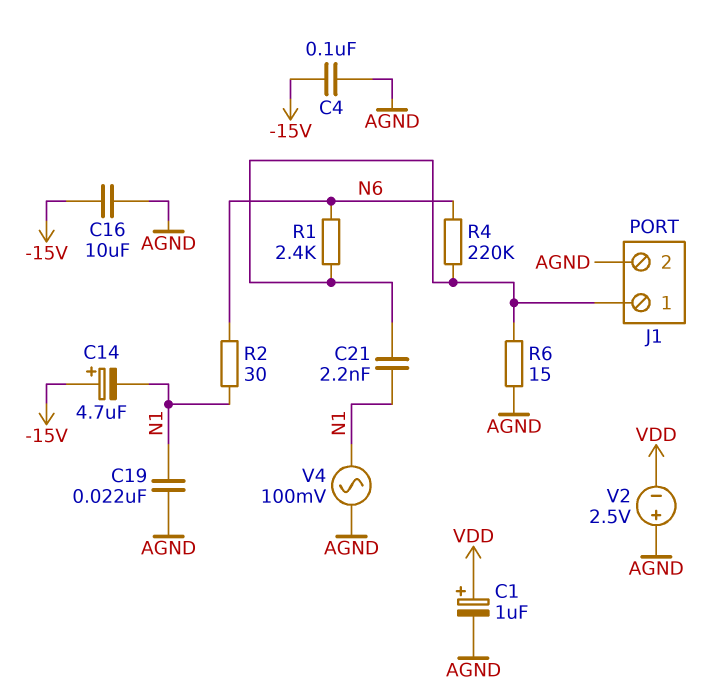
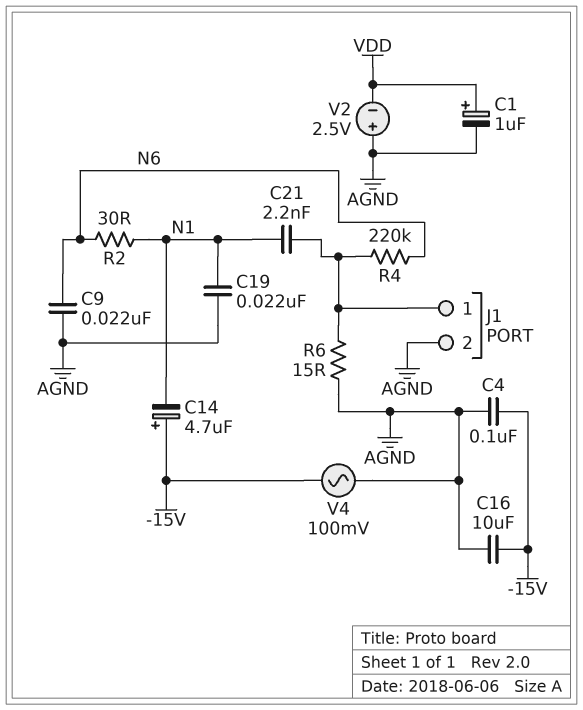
C9: none -> 22nF (AGND, N6)
R1: 2.4k (J1/1, N6) -> none
V4: AC 100mV (AGND, N1) -> AC 100mV (-15V, AGND)

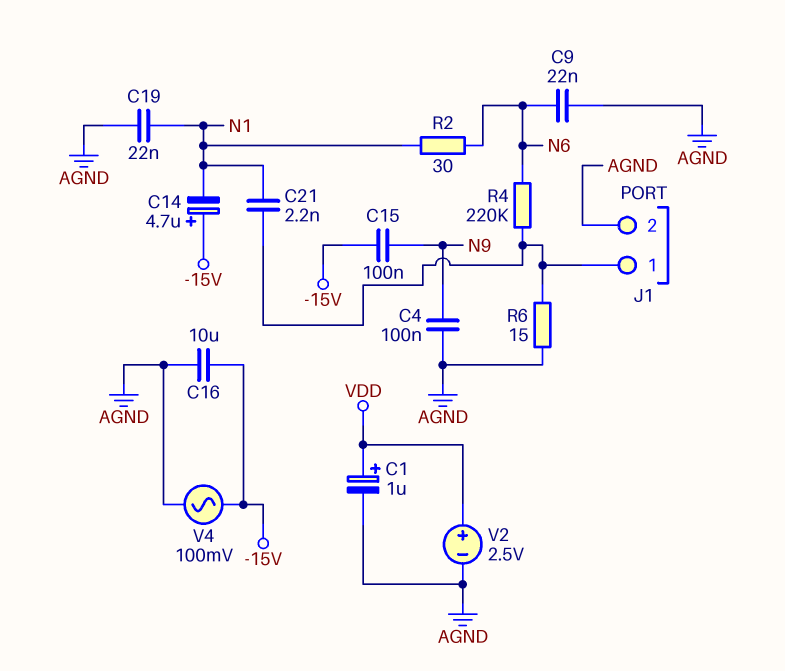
C4: 100nF (-15V, AGND) -> 100nF (AGND, N9)
C15: none -> 100nF (-15V, N9)
V2: 2.5V (plus AGND, minus VDD) -> 2.5V (plus VDD, minus AGND)

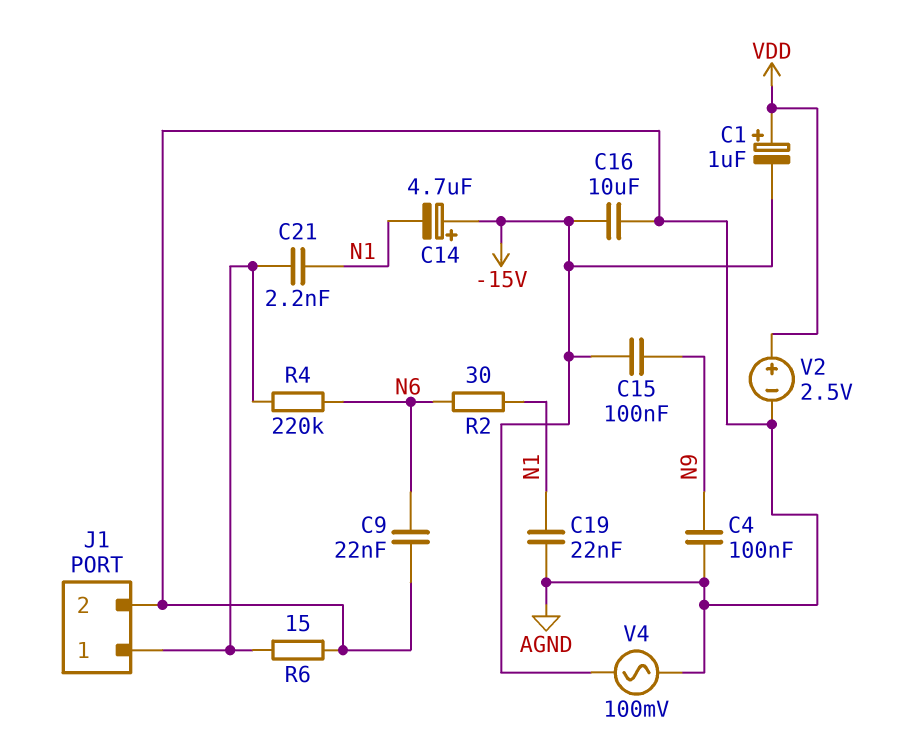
C1: 1uF (plus VDD, minus AGND) -> 1uF (plus VDD, minus -15V)

